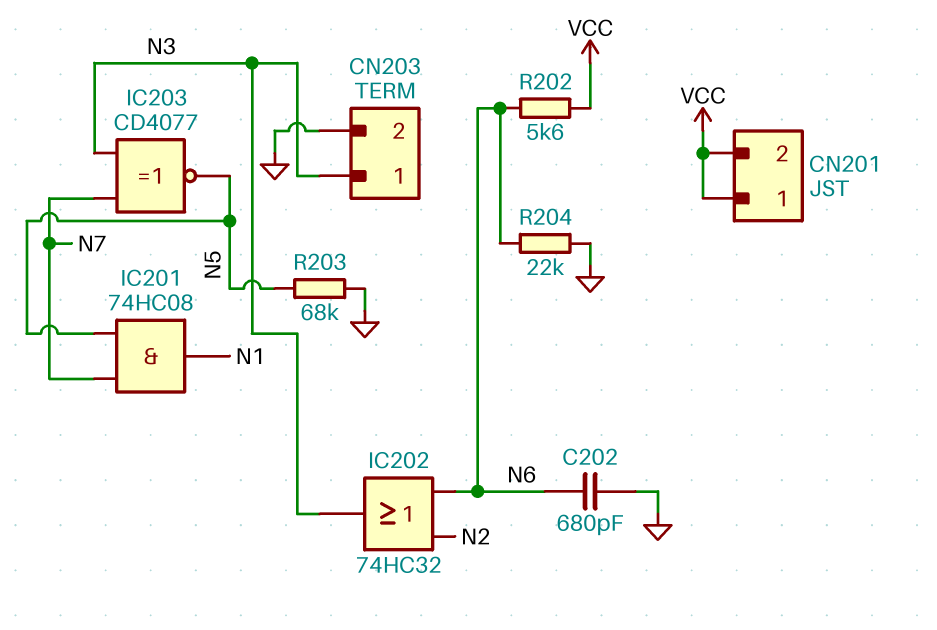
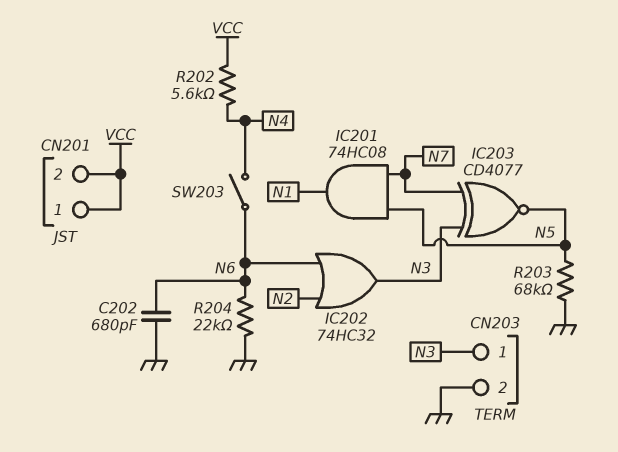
R202: 5.6k (N6, VCC) -> 5.6k (N4, VCC)
SW203: none -> switch (N4, N6)

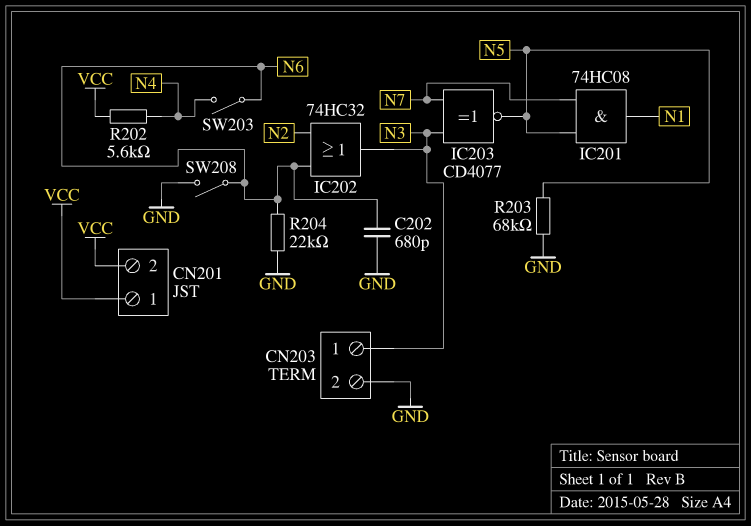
SW208: none -> switch (GND, N6)

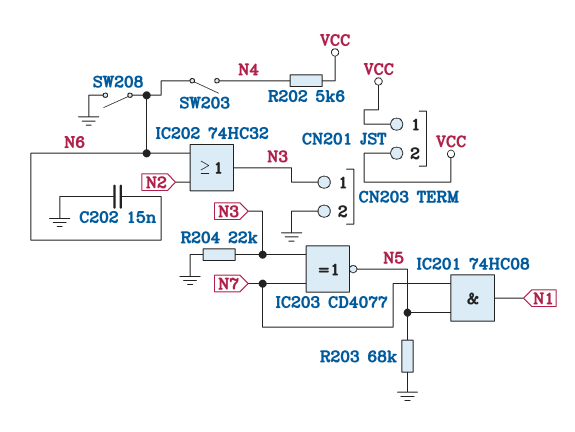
C202: 680pF (GND, N6) -> 15nF (GND, N6)
R204: 22k (GND, N6) -> 22k (GND, N3)

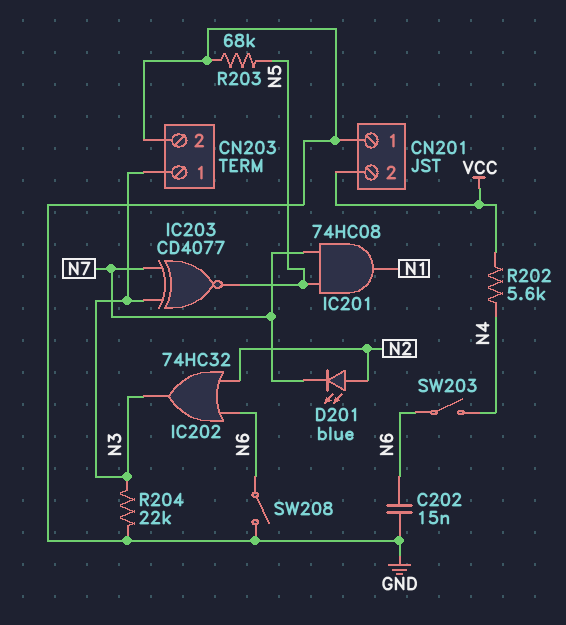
CN201 pin 1: VCC -> GND
D201: none -> LED blue (A N2, K N7)

